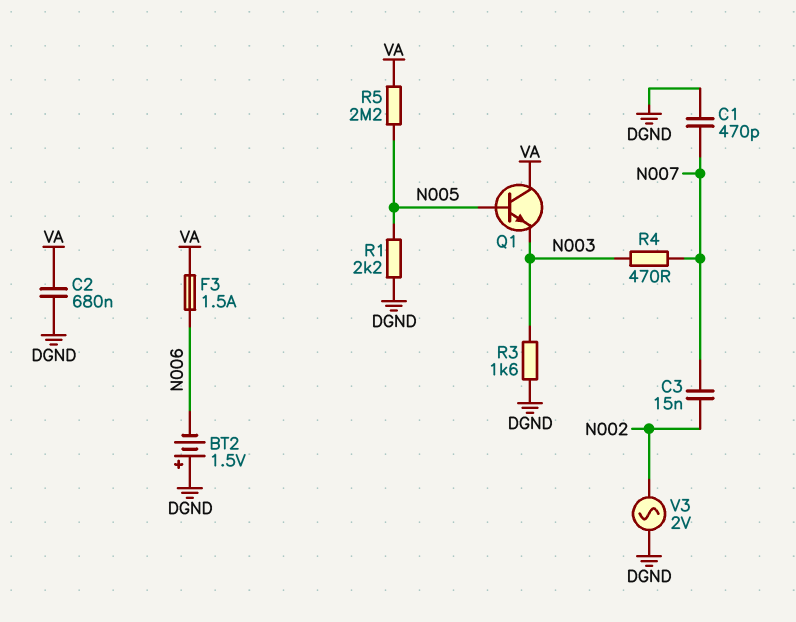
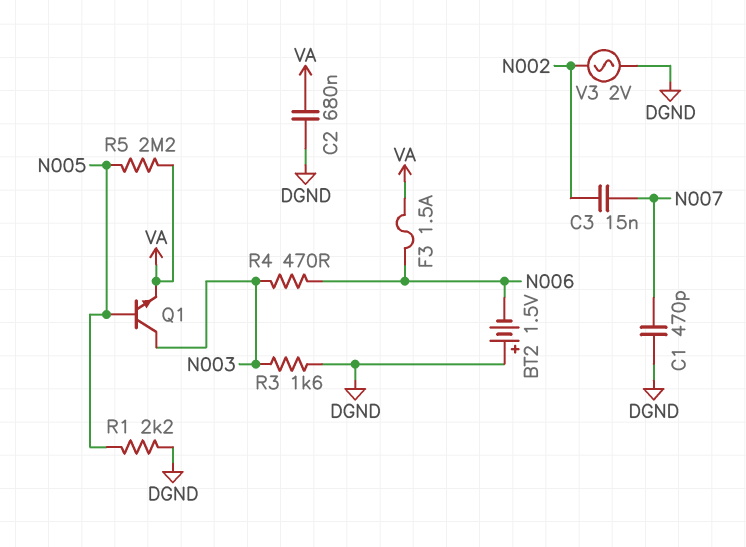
Q1: NPN (B N005, C VA, E N003) -> NPN (B N005, C N003, E VA)
R4: 470 (N003, N007) -> 470 (N003, N006)

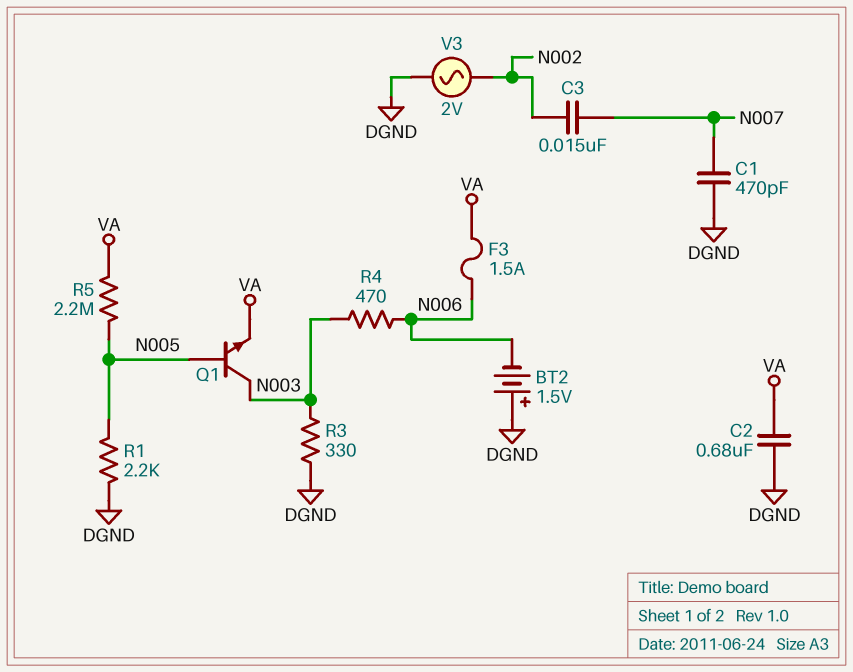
R3: 1.6k (DGND, N003) -> 330 (DGND, N003)

